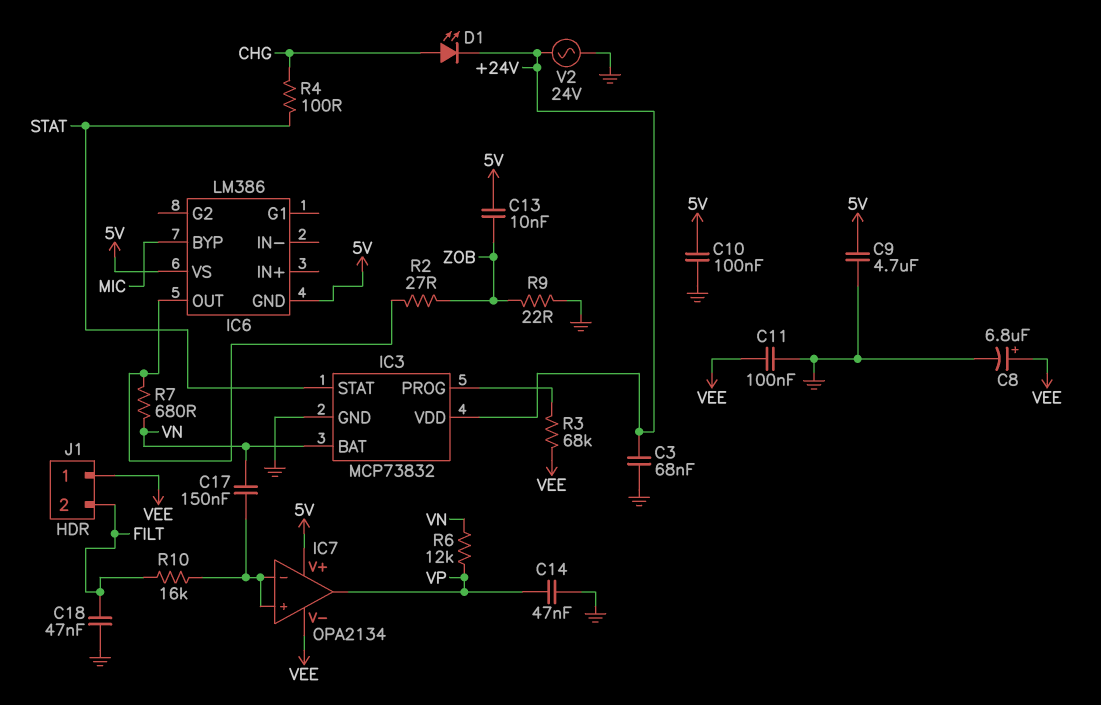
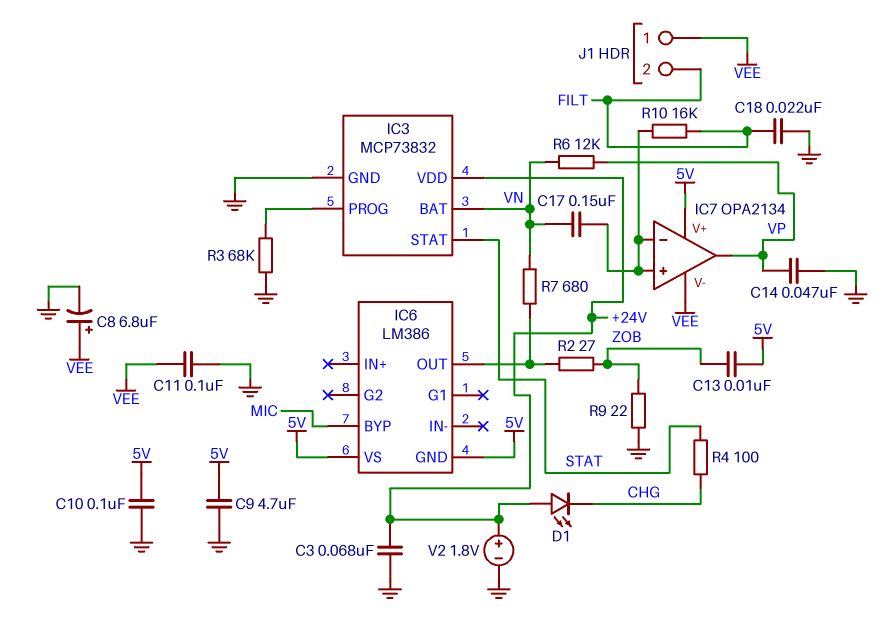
C18: 47nF (FILT, GND) -> 22nF (FILT, GND)
D1: LED (A CHG, K +24V) -> LED (A +24V, K CHG)
R3: 68k (IC3/PROG, VEE) -> 68k (GND, IC3/PROG)
V2: AC 24V (+24V, GND) -> 1.8V (plus +24V, minus GND)

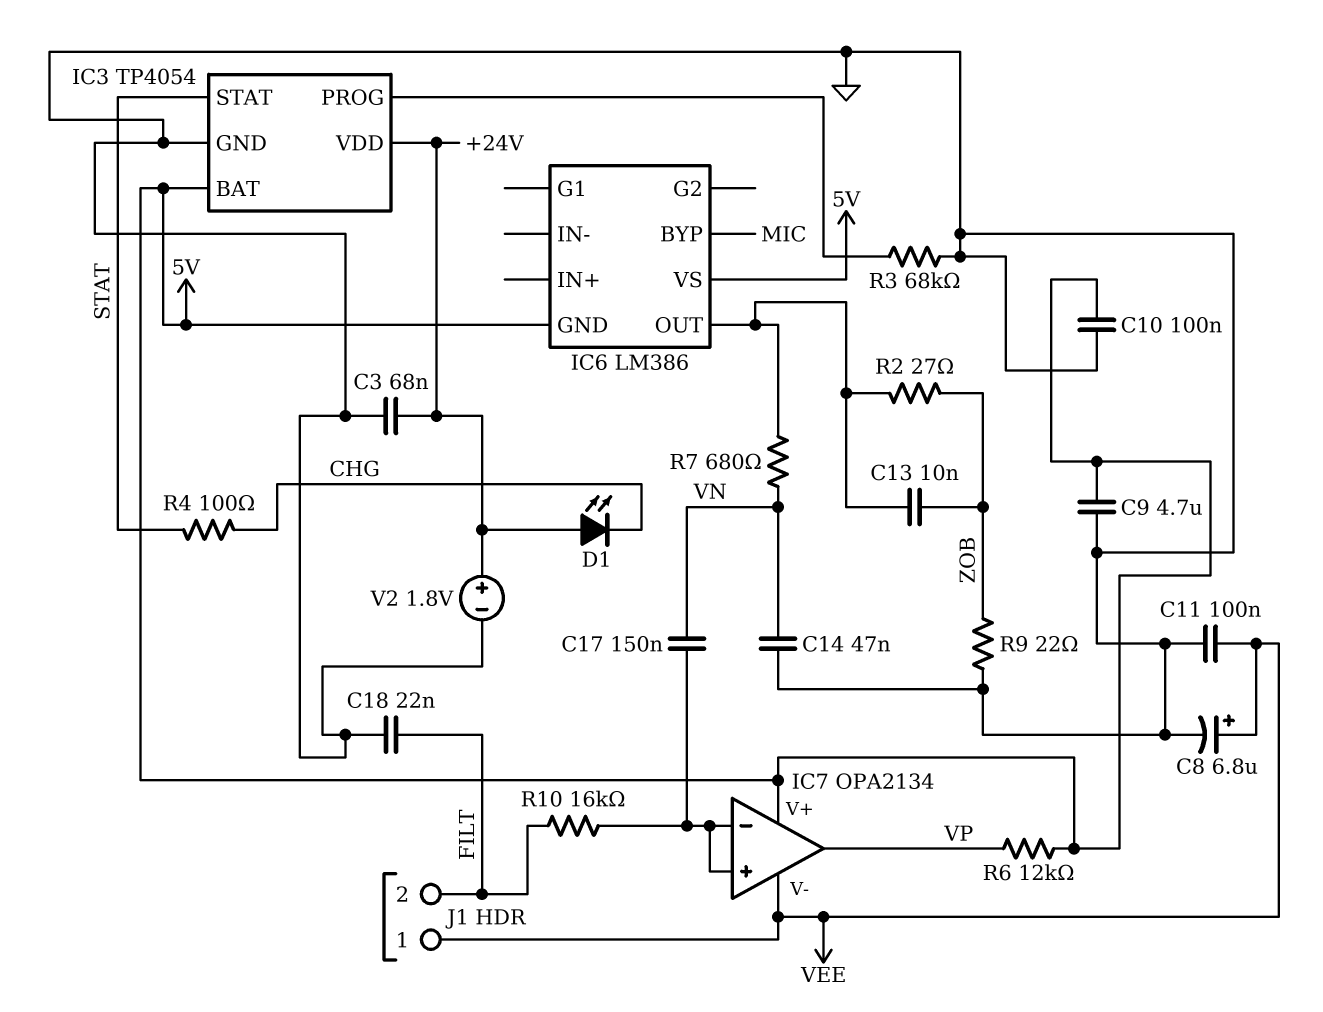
C13: 10nF (5V, ZOB) -> 10nF (IC6/OUT, ZOB)
C14: 47nF (GND, VP) -> 47nF (GND, VN)
IC3: MCP73832 -> TP4054
IC3 pin BAT: VN -> 5V
R6: 12k (VN, VP) -> 12k (5V, VP)

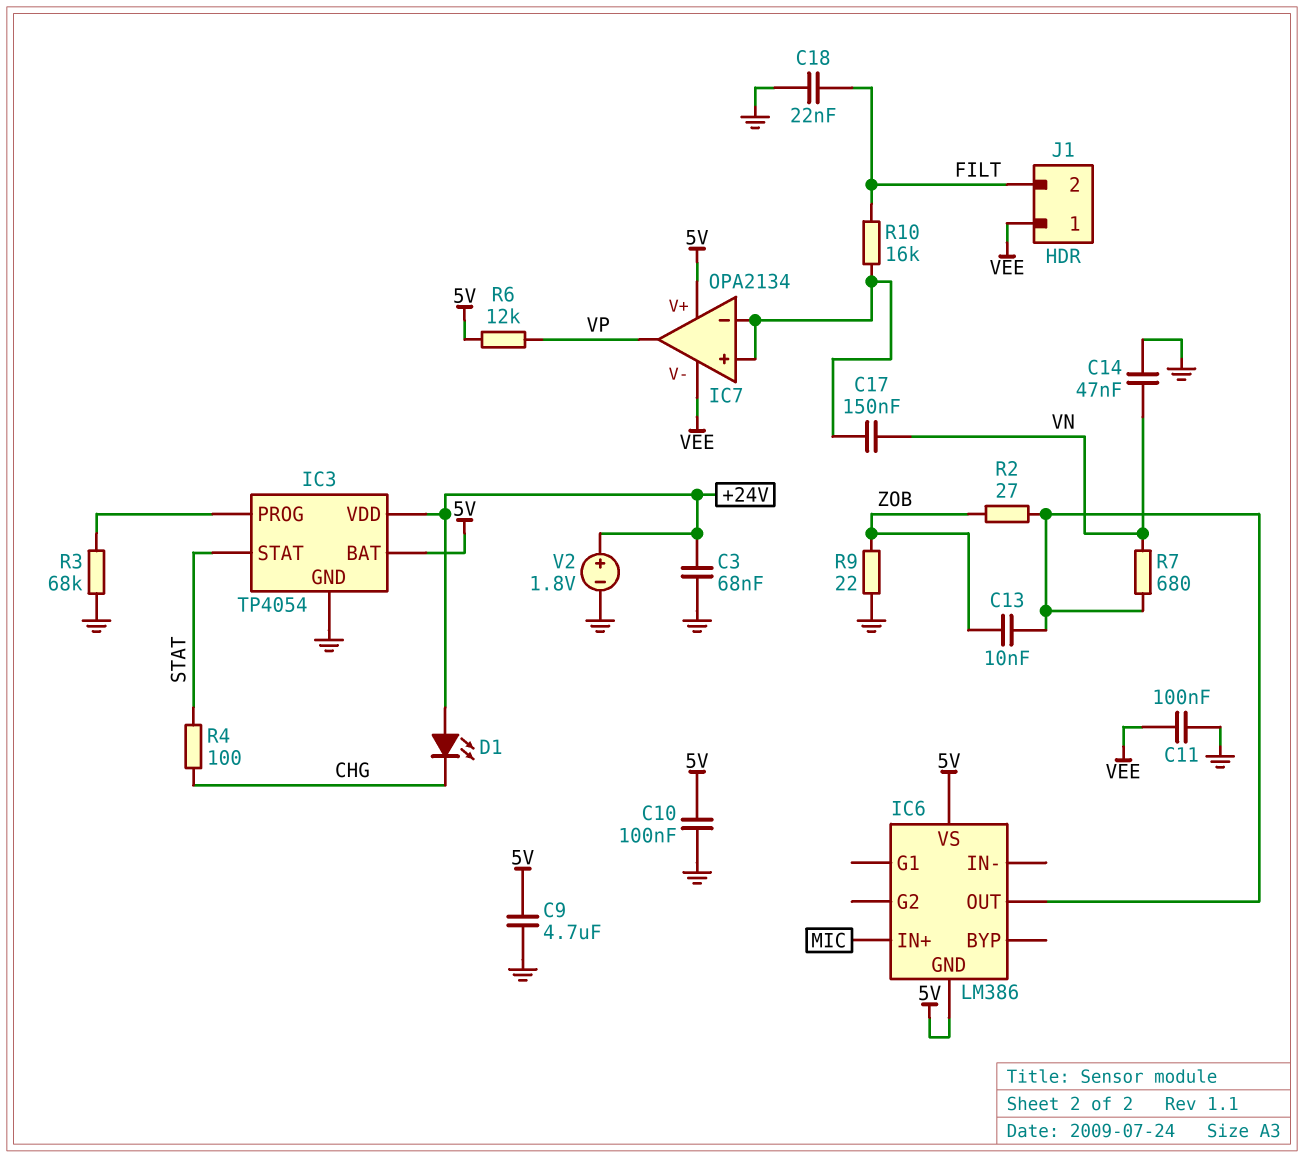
C8: 6.8uF (plus VEE, minus GND) -> none
IC6 pin BYP: MIC -> none
IC6 pin IN+: none -> MIC

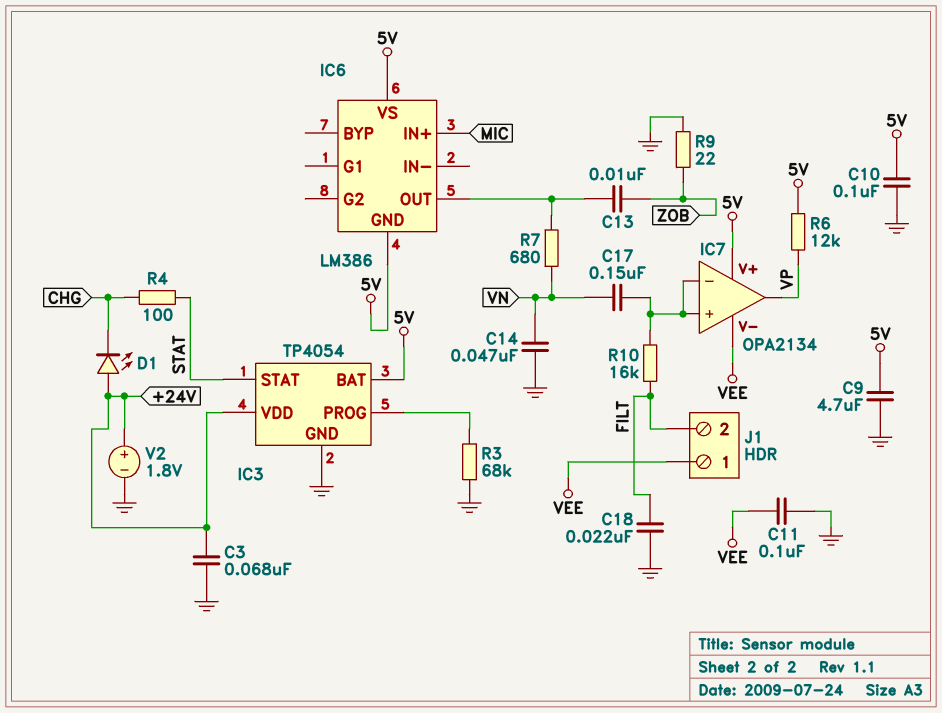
R2: 27 (IC6/OUT, ZOB) -> none

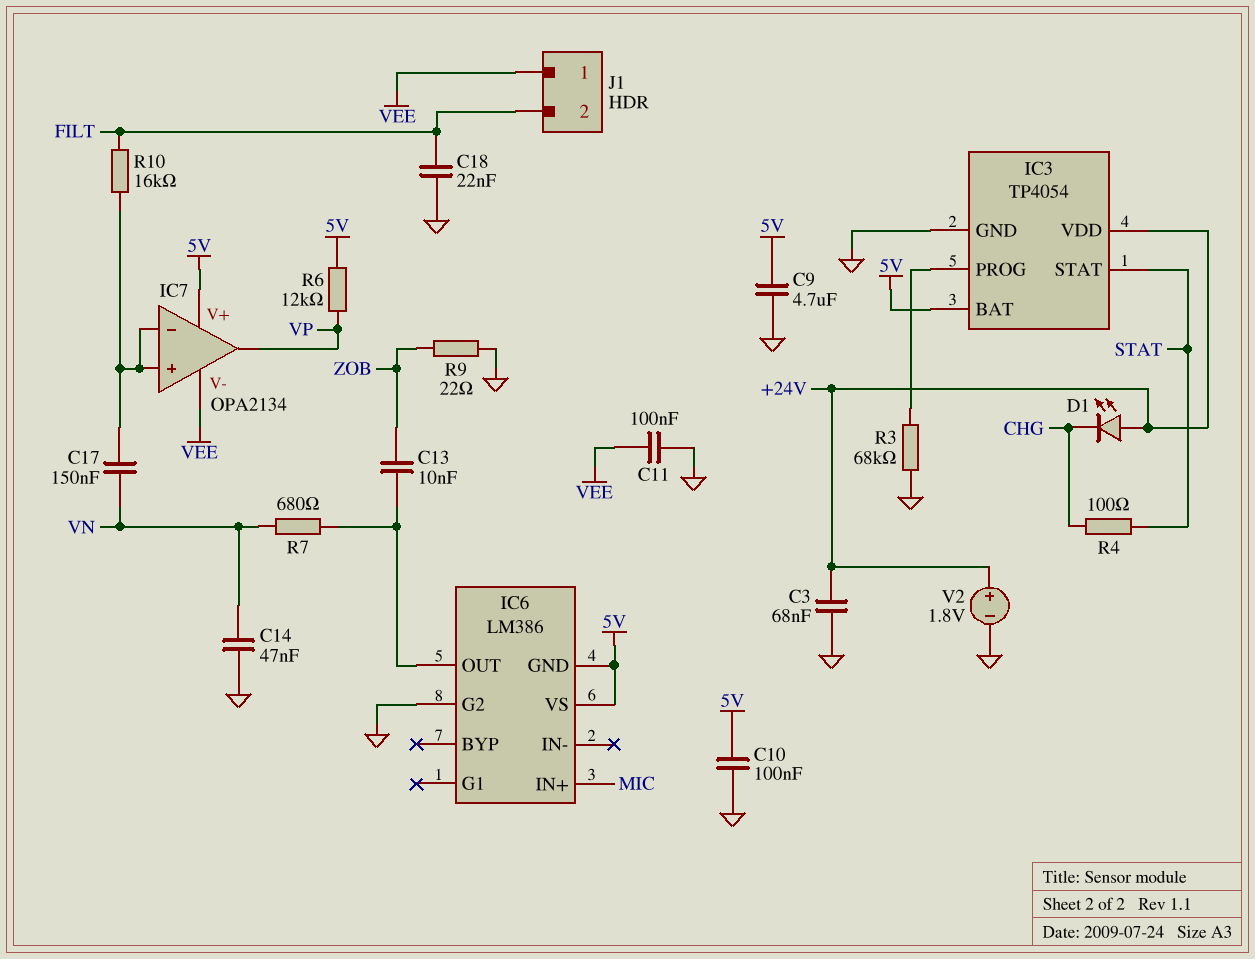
IC6 pin G2: none -> GND

